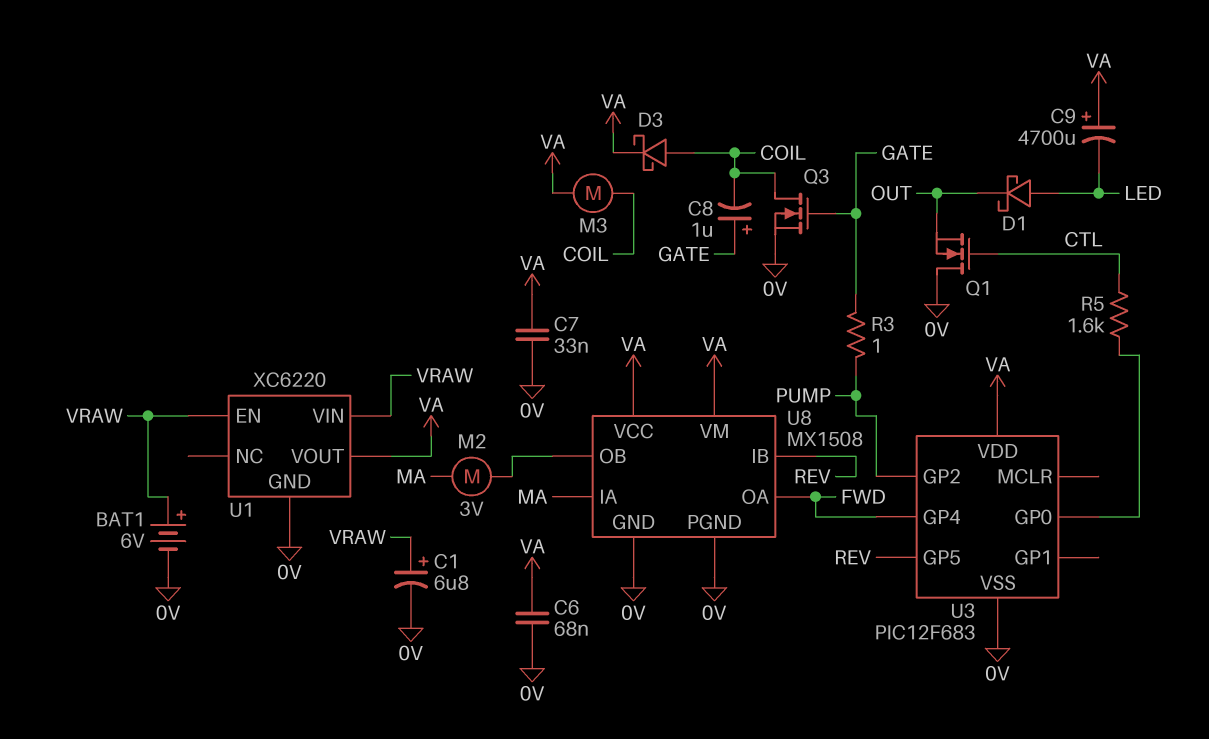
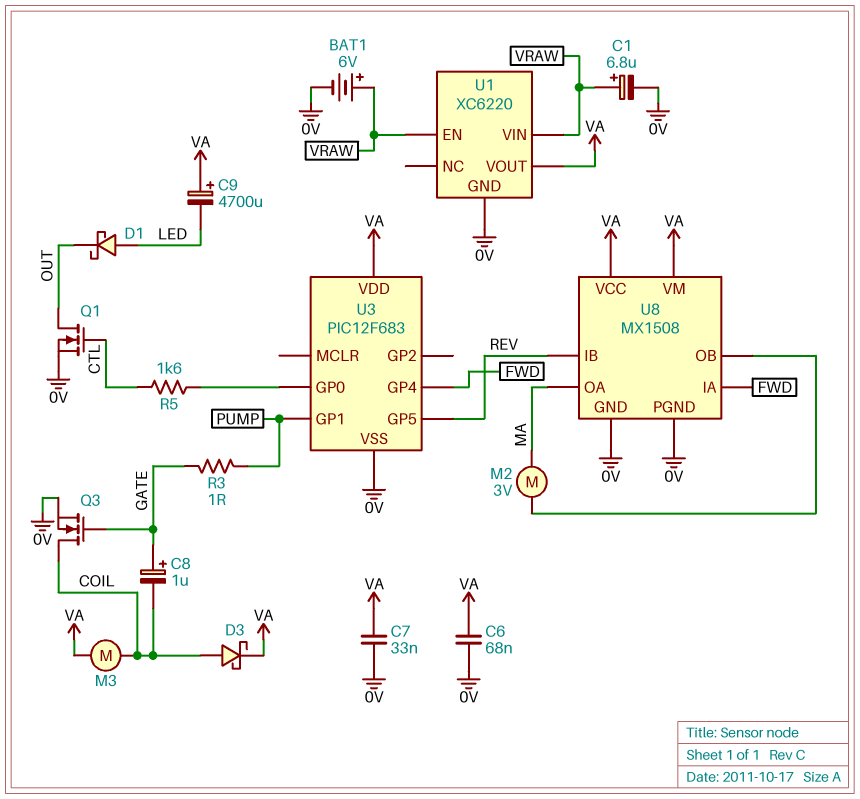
Q1: NMOS (G CTL, D 0V, S OUT) -> NMOS (G CTL, D OUT, S 0V)
U3 pin GP1: none -> PUMP
U3 pin GP2: PUMP -> none
U8 pin IA: MA -> FWD
U8 pin OA: FWD -> MA

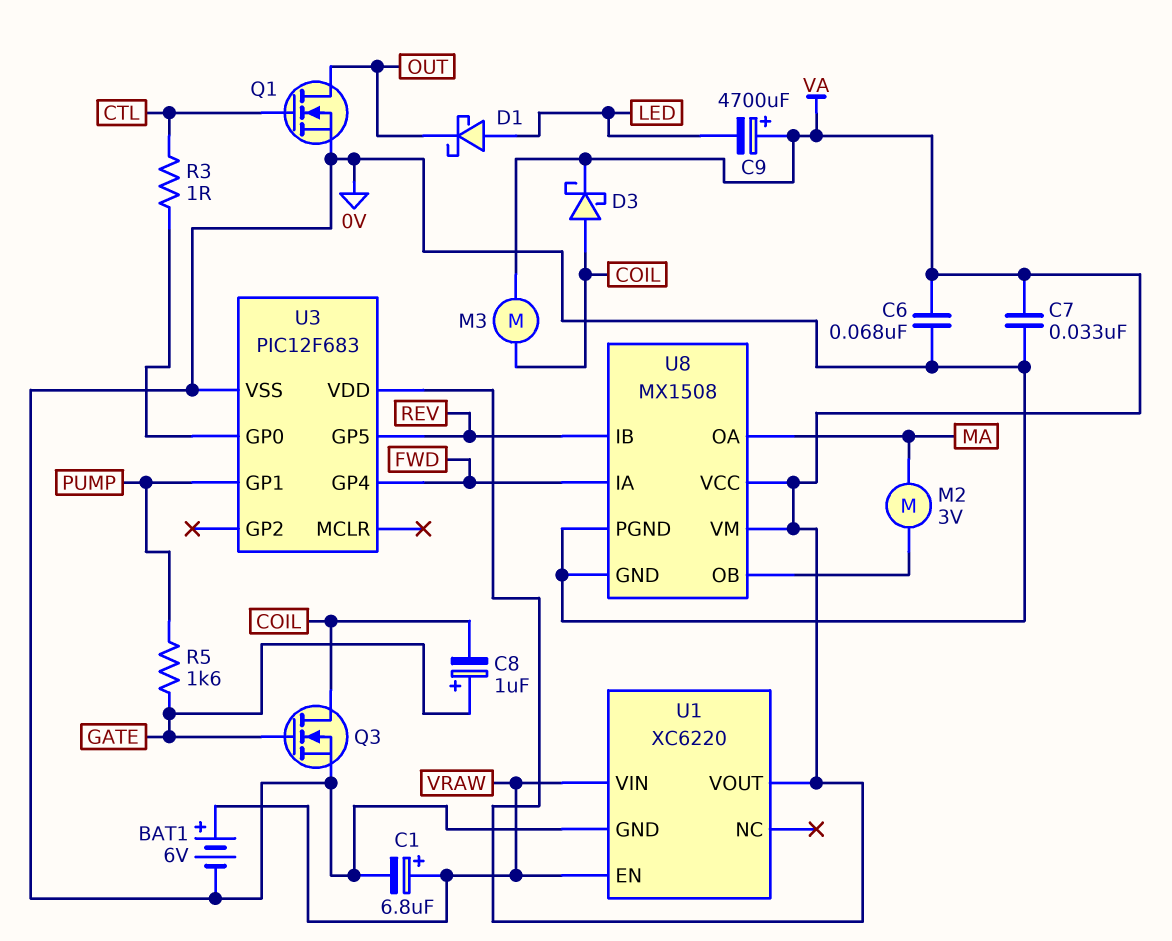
R3: 1 (GATE, PUMP) -> 1 (CTL, U3/GP0)
R5: 1.6k (CTL, U3/GP0) -> 1.6k (GATE, PUMP)

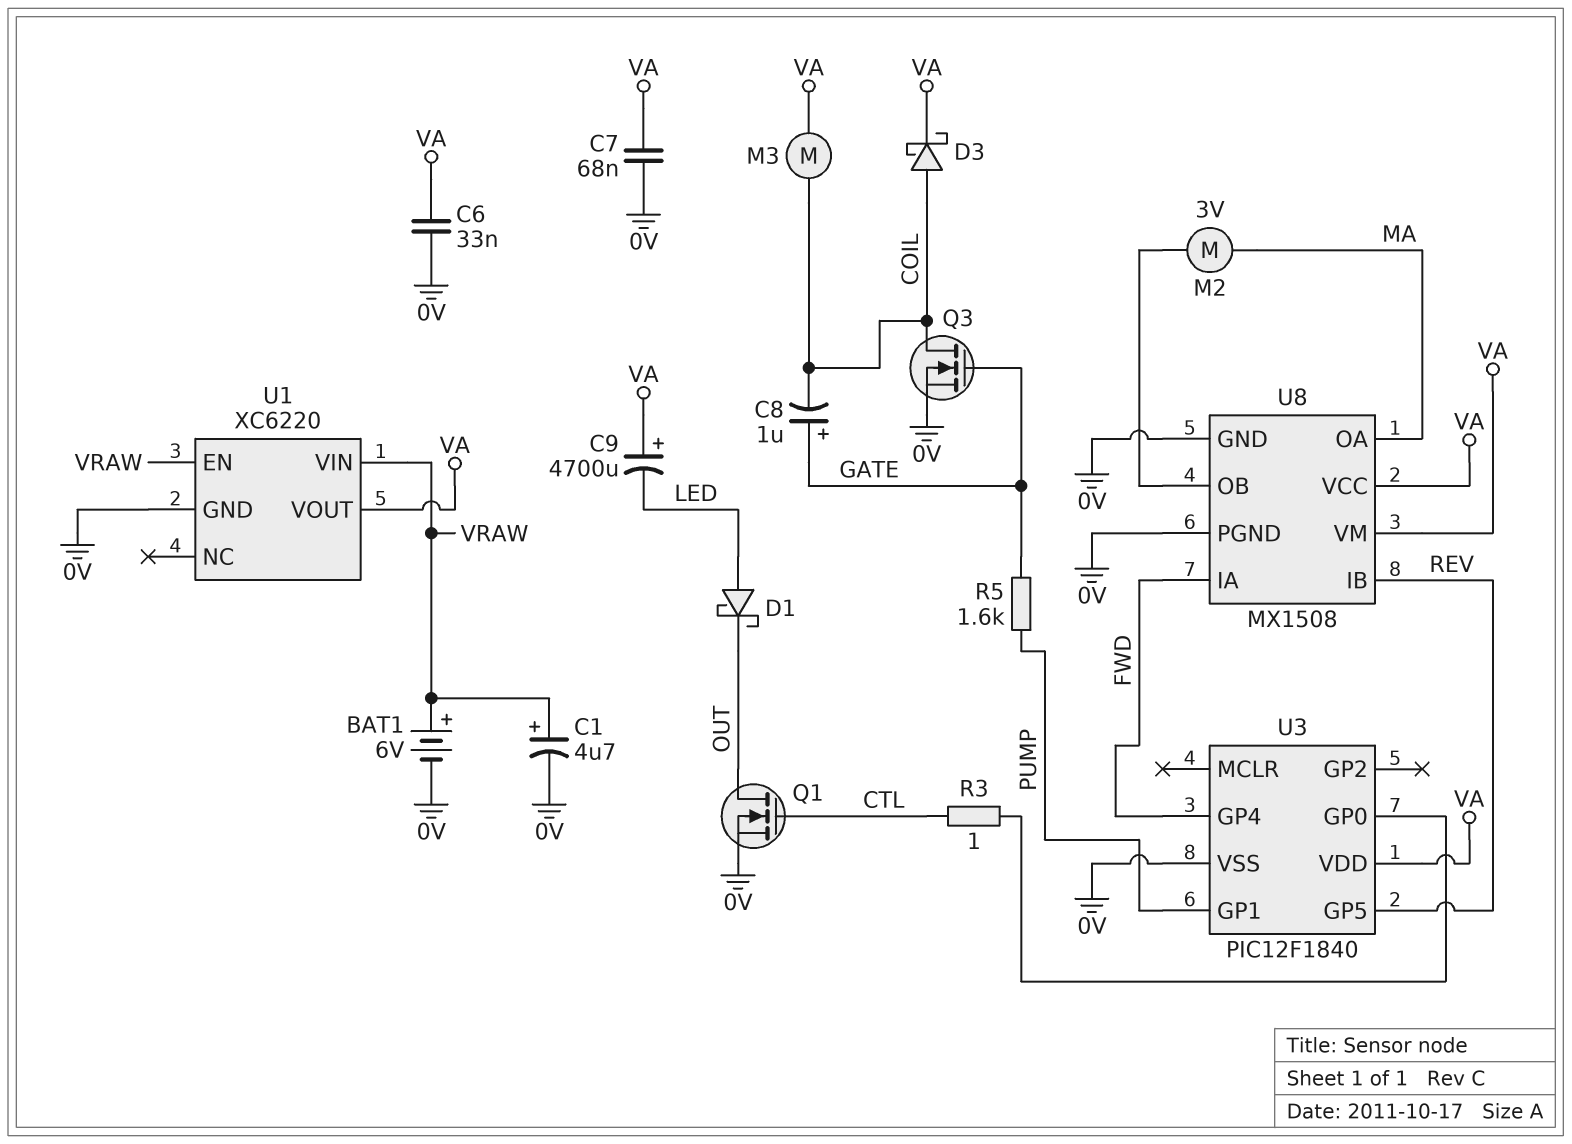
C1: 6.8uF (plus VRAW, minus 0V) -> 4.7uF (plus VRAW, minus 0V)
C6: 68nF (0V, VA) -> 33nF (0V, VA)
C7: 33nF (0V, VA) -> 68nF (0V, VA)
U3: PIC12F683 -> PIC12F1840

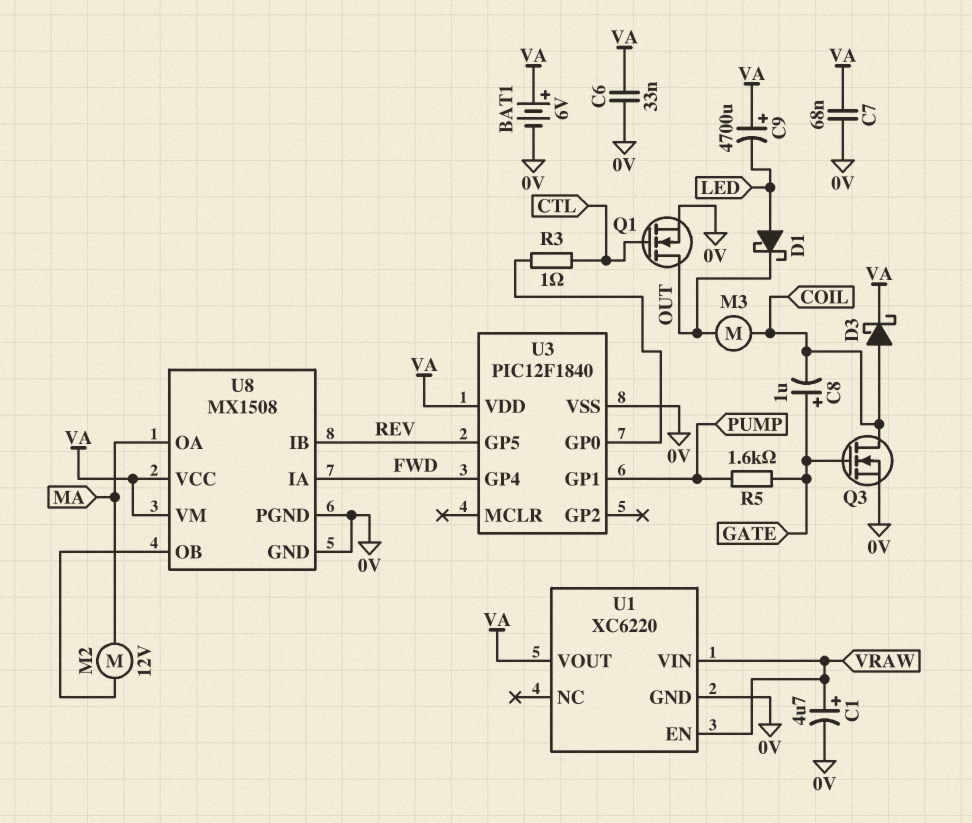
BAT1: 6V (plus VRAW, minus 0V) -> 6V (plus VA, minus 0V)
M2: motor 3V (MA, U8/OB) -> motor 12V (MA, U8/OB)
M3: motor (COIL, VA) -> motor (COIL, OUT)

